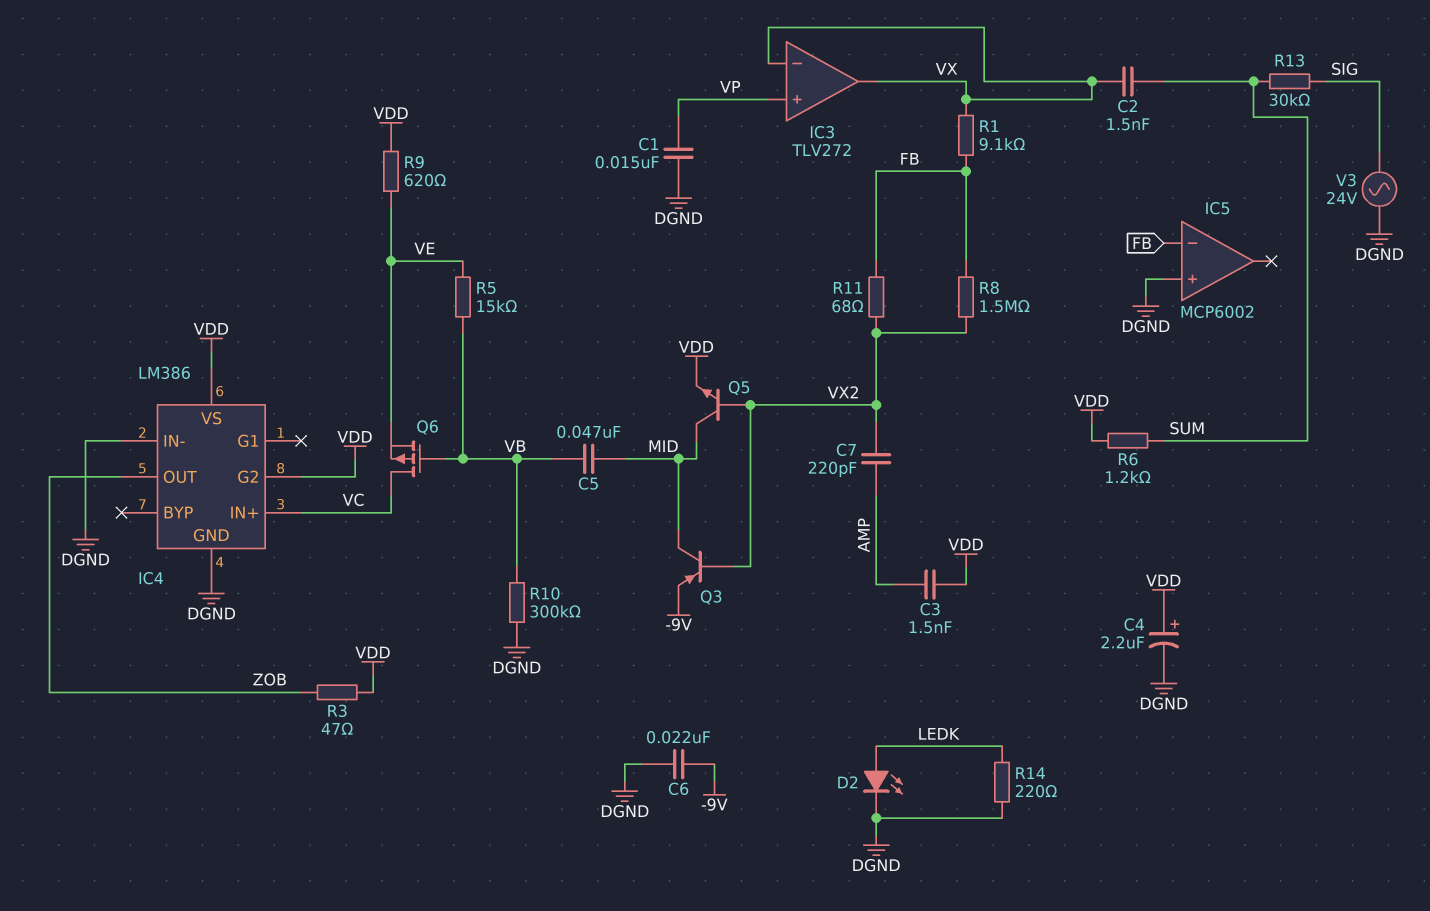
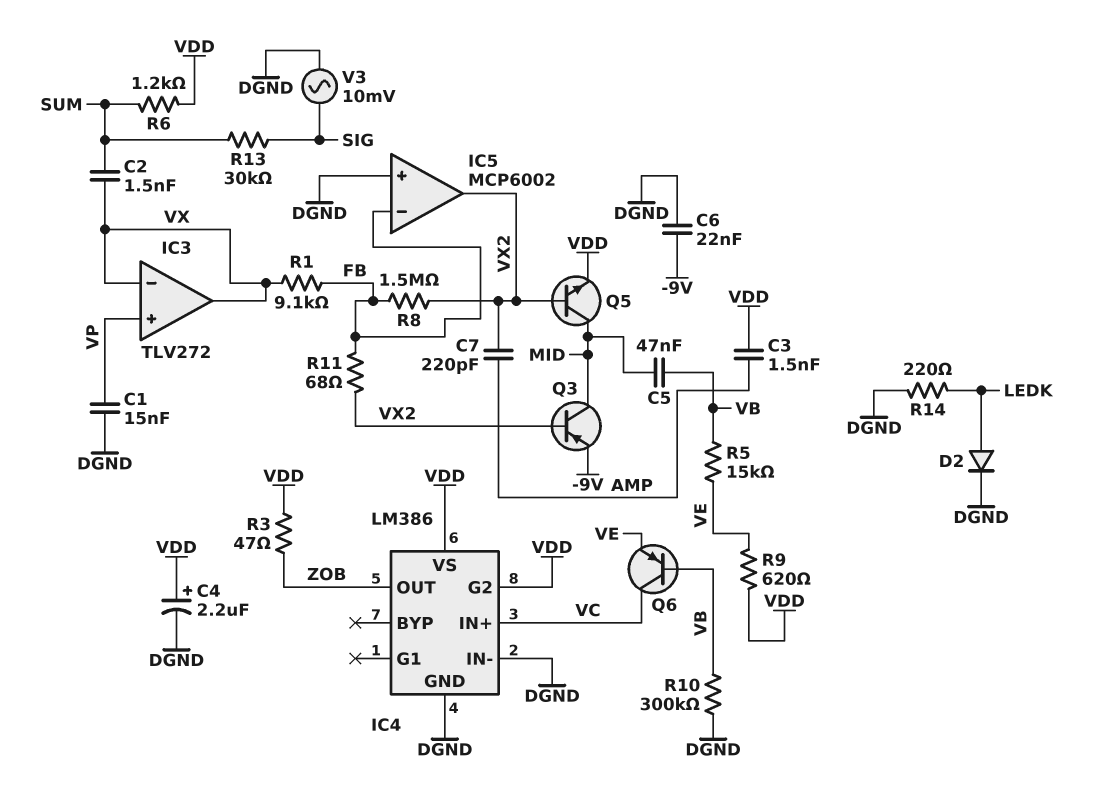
D2: LED (A LEDK, K DGND) -> diode (A LEDK, K DGND)
IC5 pin out: none -> VX2
Q6: PMOS (G VB, D VC, S VE) -> PNP (B VB, C VC, E VE)
V3: AC 24V (DGND, SIG) -> AC 10mV (DGND, SIG)

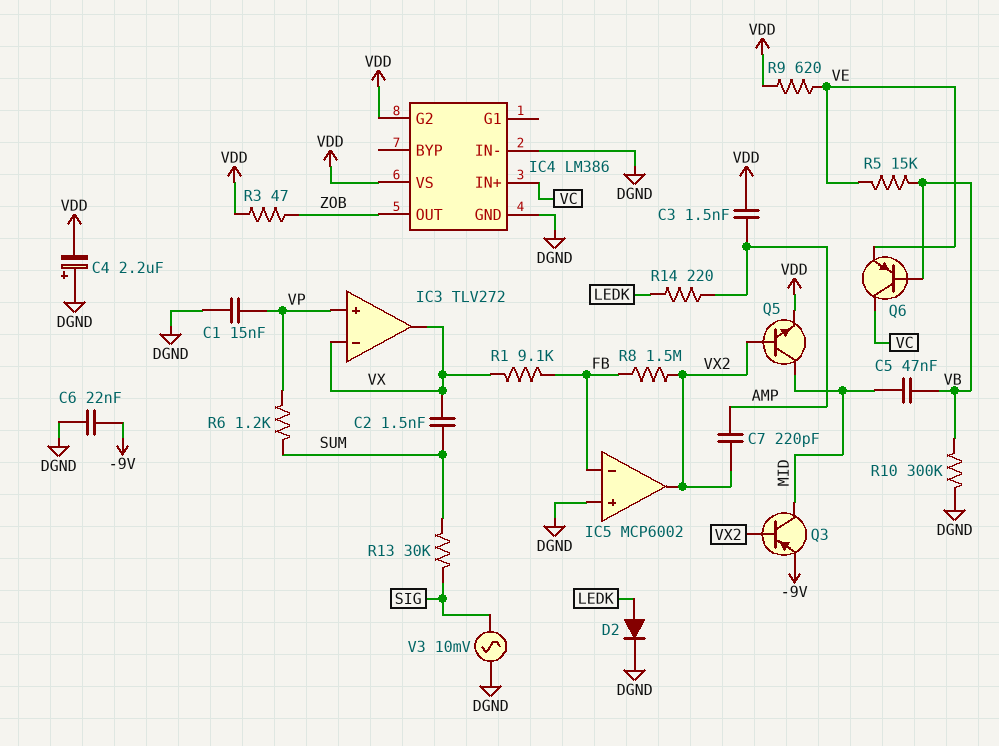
C4: 2.2uF (plus VDD, minus DGND) -> 2.2uF (plus DGND, minus VDD)
R6: 1.2k (SUM, VDD) -> 1.2k (SUM, VP)
R11: 68 (FB, VX2) -> none
R14: 220 (DGND, LEDK) -> 220 (AMP, LEDK)

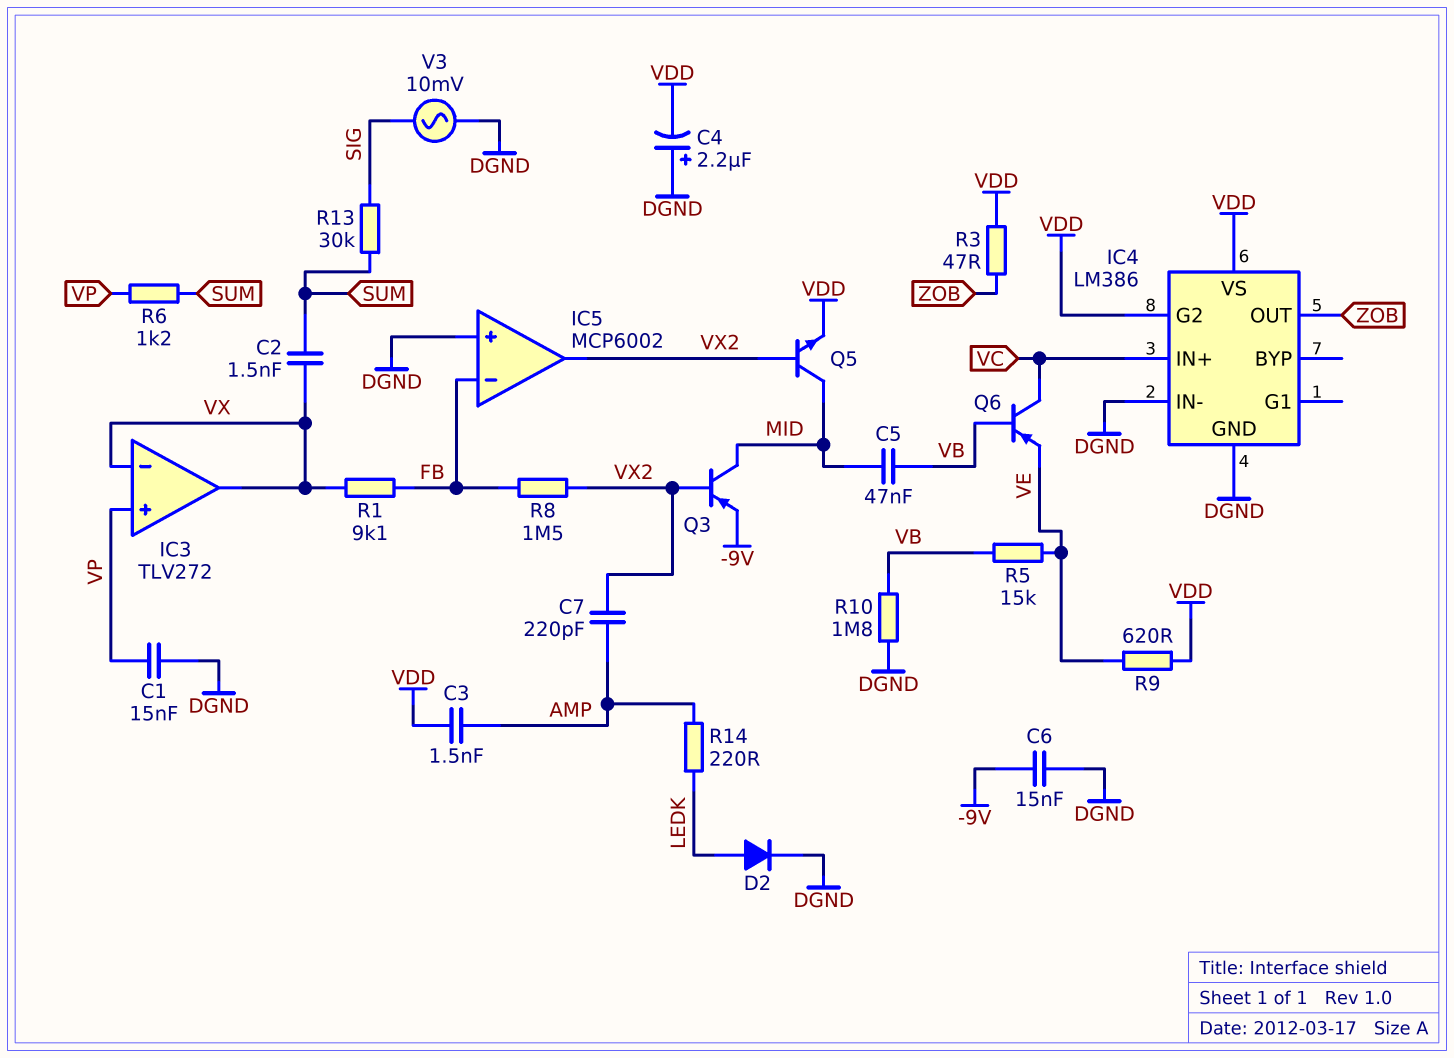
C6: 22nF (-9V, DGND) -> 15nF (-9V, DGND)
R10: 300k (DGND, VB) -> 1.8M (DGND, VB)

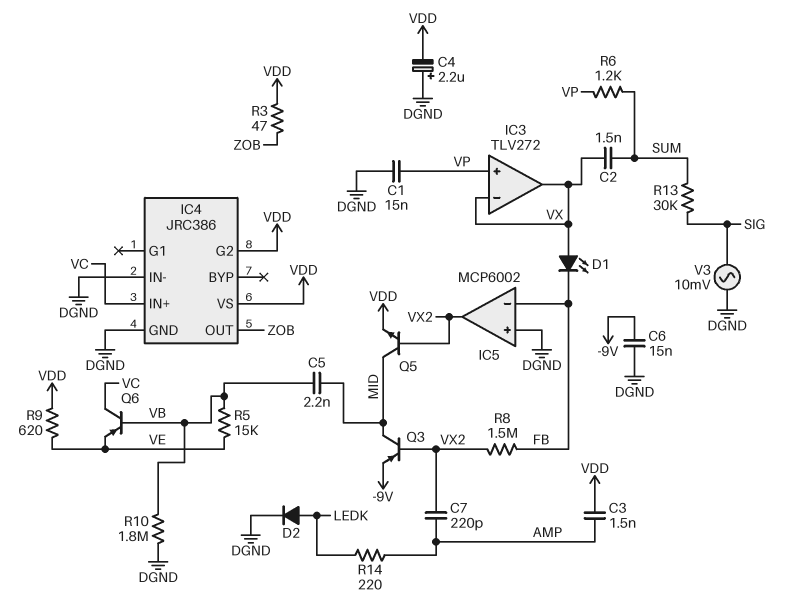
C5: 47nF (MID, VB) -> 2.2nF (MID, VB)
D1: none -> LED (A VX, K FB)
IC4: LM386 -> JRC386
R1: 9.1k (FB, VX) -> none

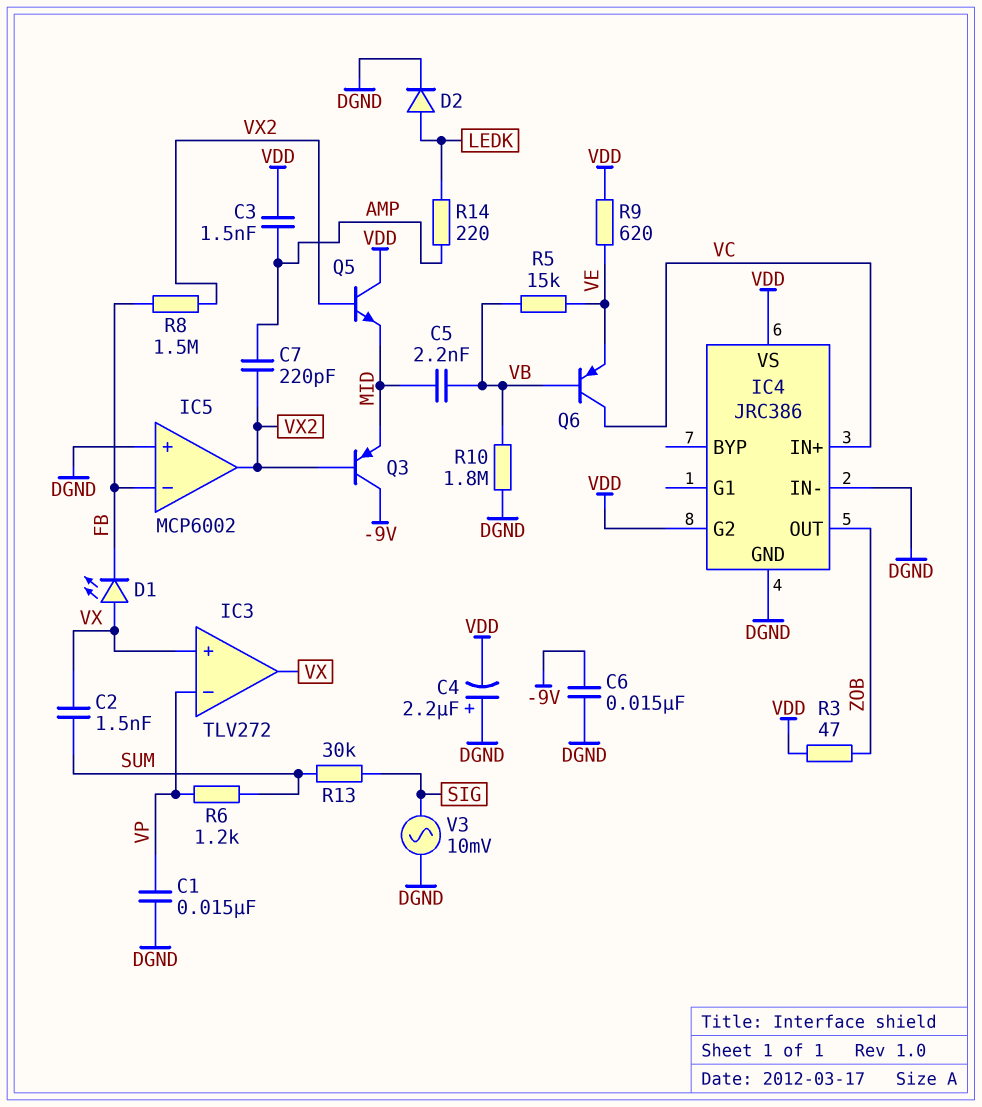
IC3 pin in+: VP -> VX
IC3 pin in-: VX -> VP
Q3: PNP (B VX2, C MID, E -9V) -> PNP (B VX2, C -9V, E MID)
Q5: NPN (B VX2, C MID, E VDD) -> NPN (B VX2, C VDD, E MID)

